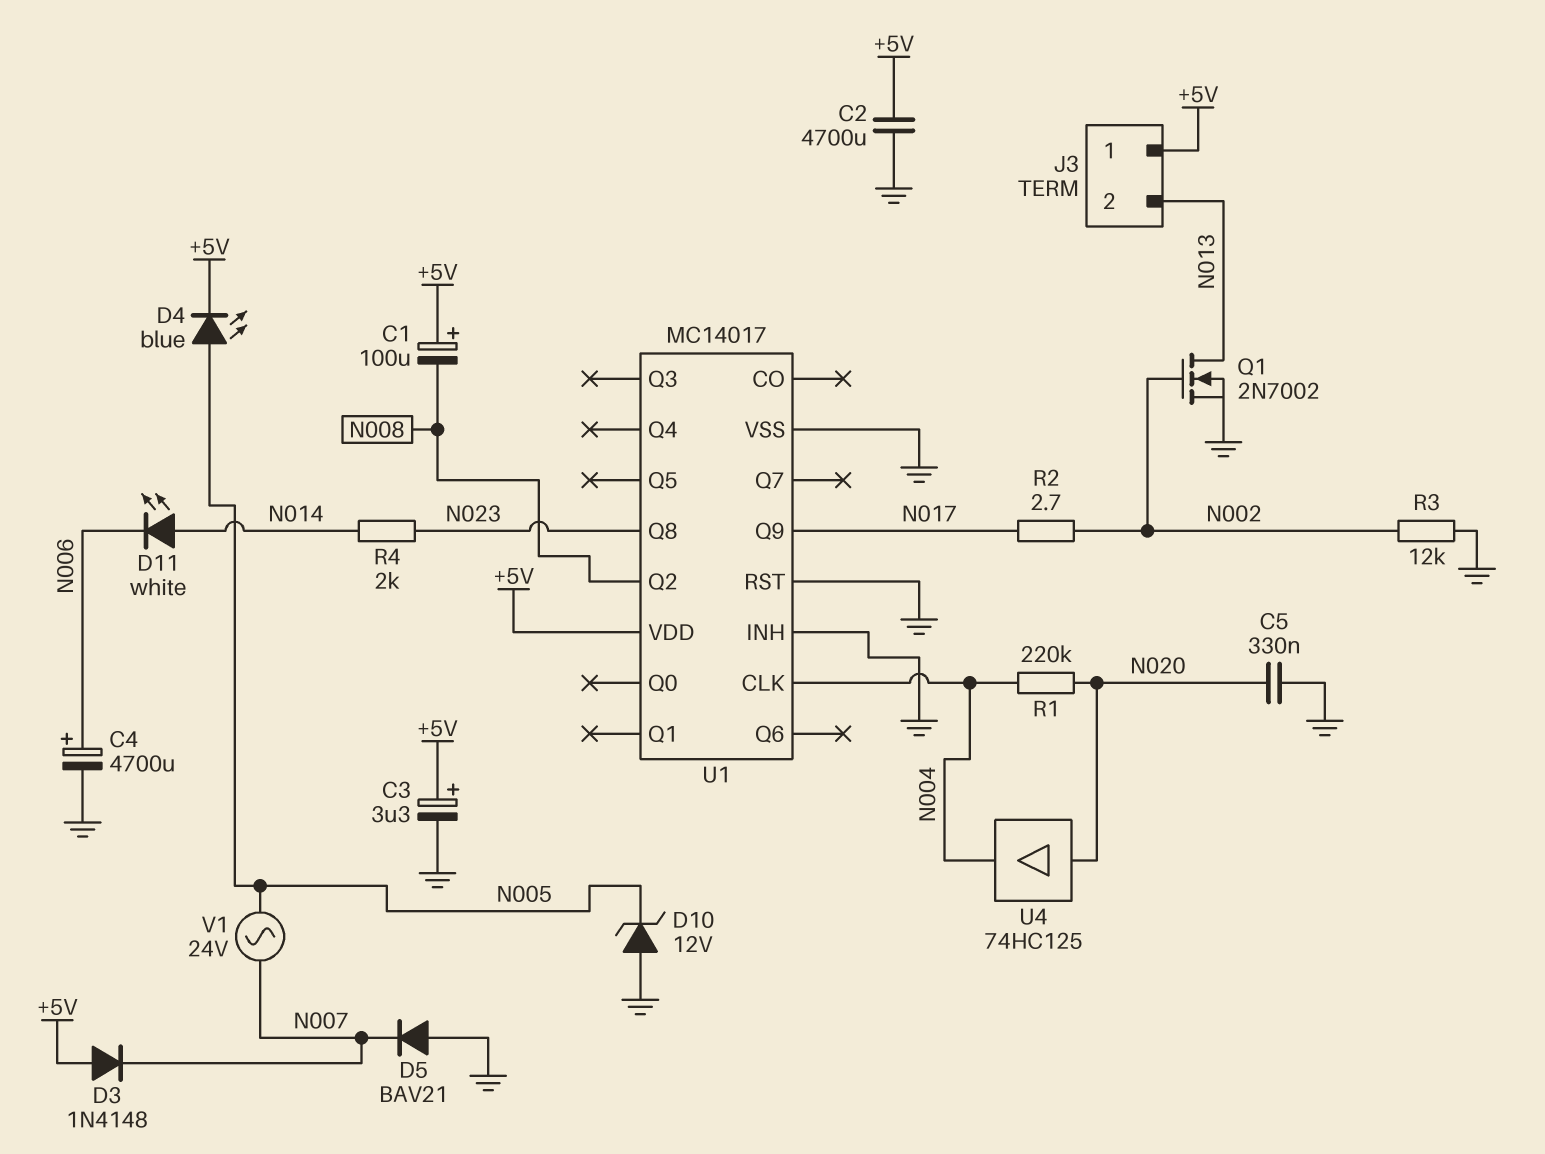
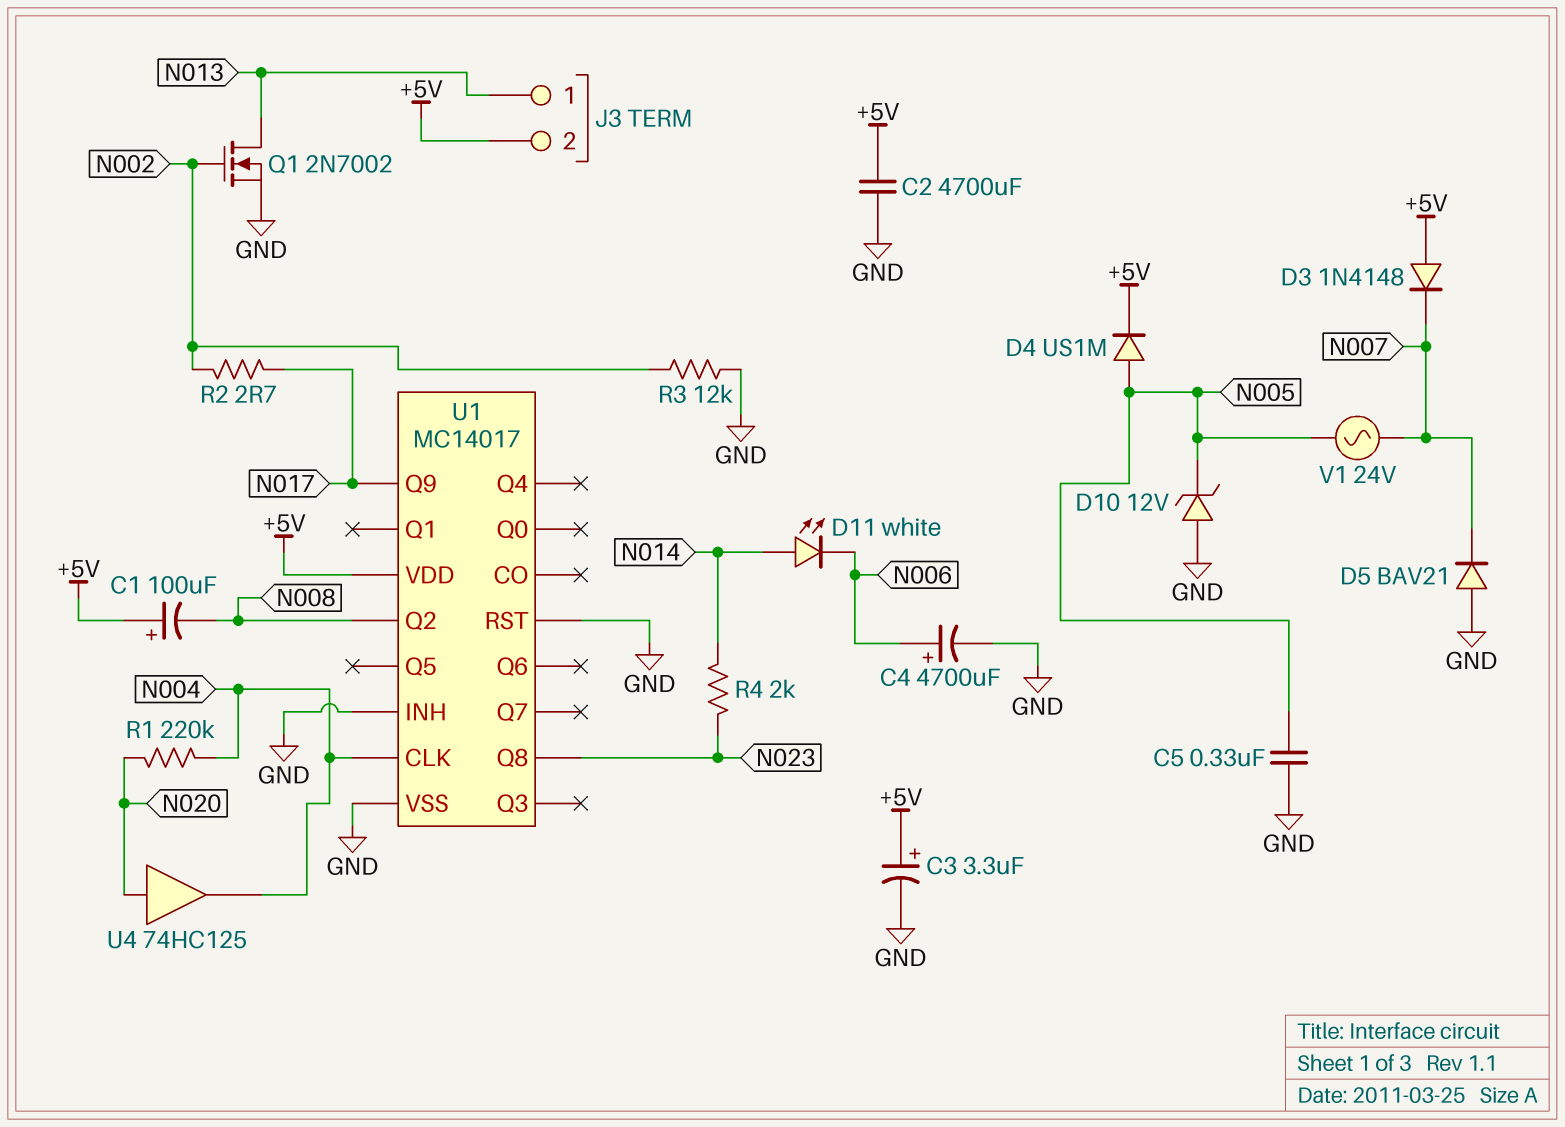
C5: 330nF (GND, N020) -> 330nF (GND, N005)
D4: LED blue (A N005, K +5V) -> diode US1M (A N005, K +5V)
J3 pin 1: +5V -> N013
J3 pin 2: N013 -> +5V

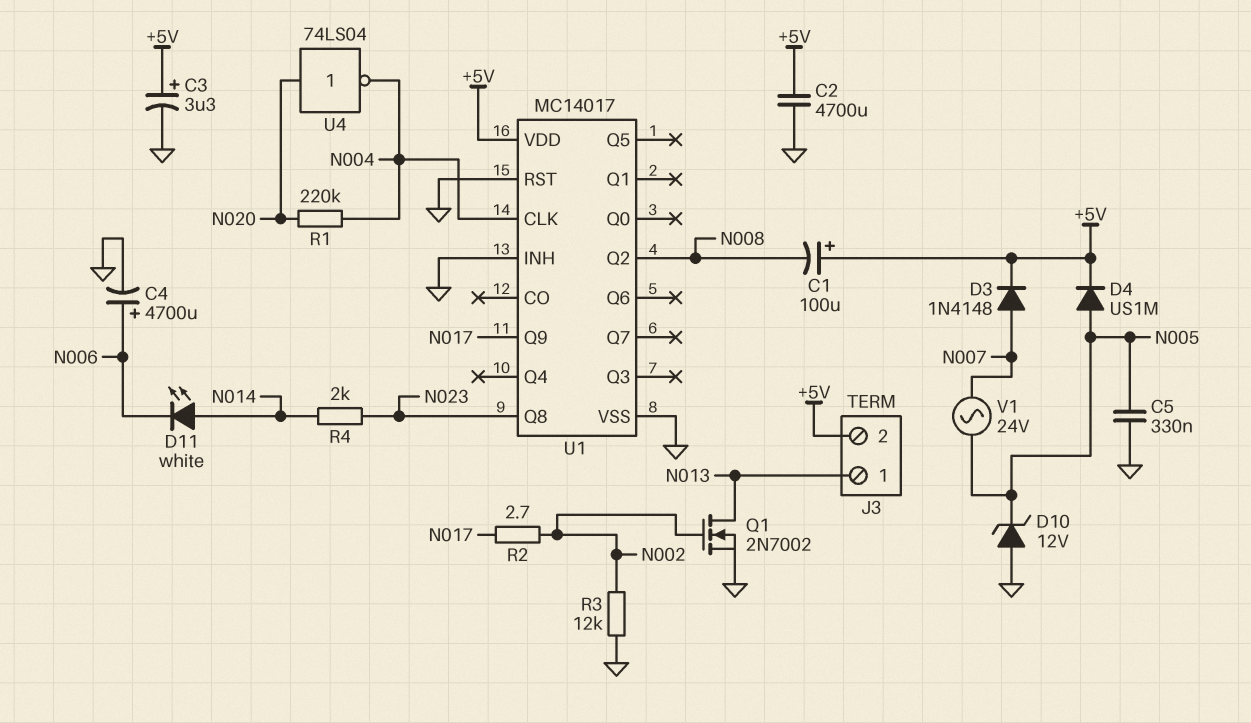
D3: diode 1N4148 (A +5V, K N007) -> diode 1N4148 (A N007, K +5V)
D5: diode BAV21 (A GND, K N007) -> none
U4: buffer 74HC125 (in N020, out N004) -> NOT 74LS04 (in N020, out N004)

